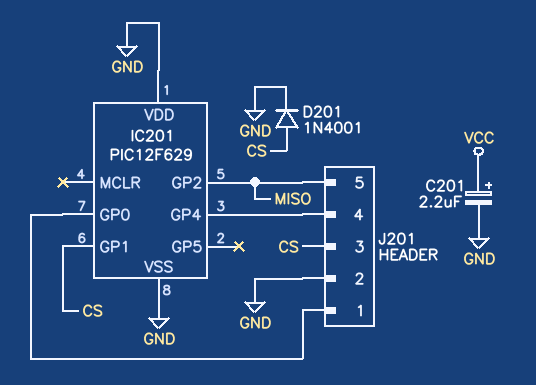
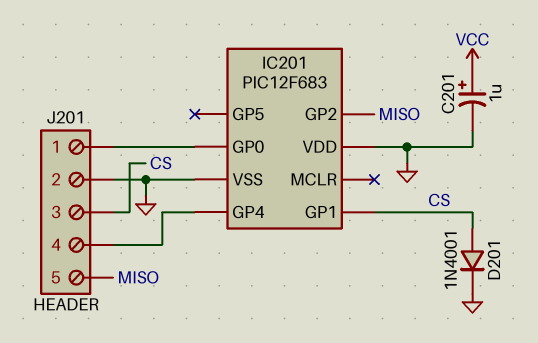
C201: 2.2uF (plus VCC, minus GND) -> 1uF (plus VCC, minus GND)
IC201: PIC12F629 -> PIC12F683

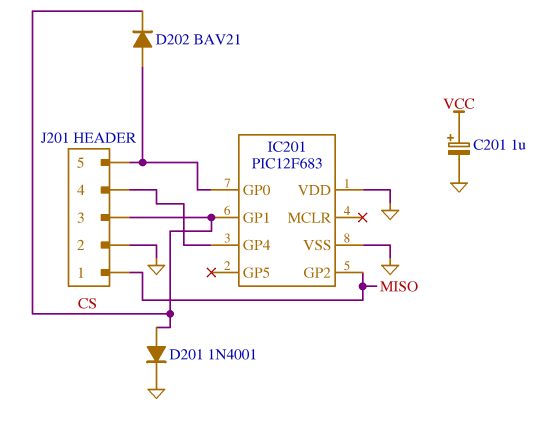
D202: none -> diode BAV21 (A IC201/GP0, K CS)
J201 pin 1: IC201/GP0 -> MISO
J201 pin 5: MISO -> IC201/GP0

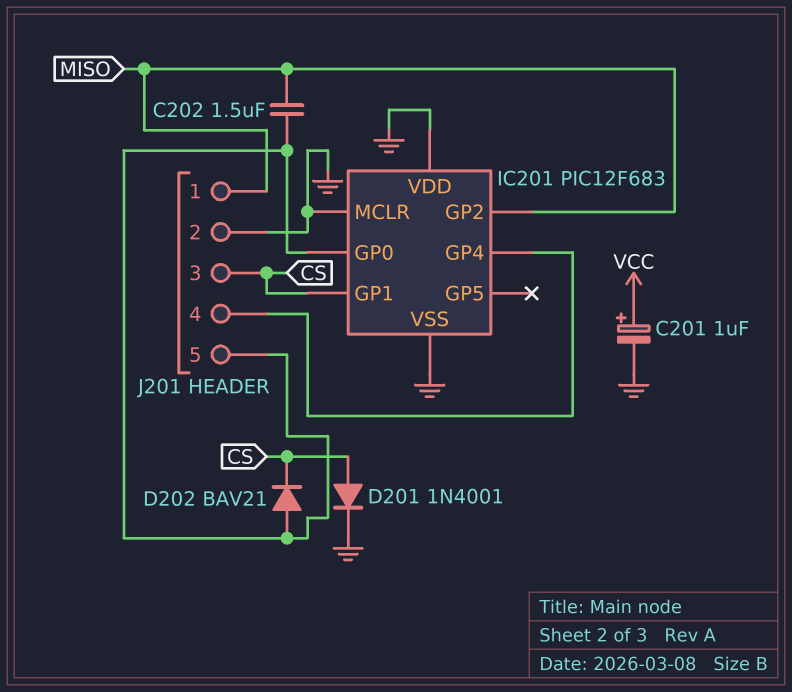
C202: none -> 1.5uF (IC201/GP0, MISO)
IC201 pin MCLR: none -> GND

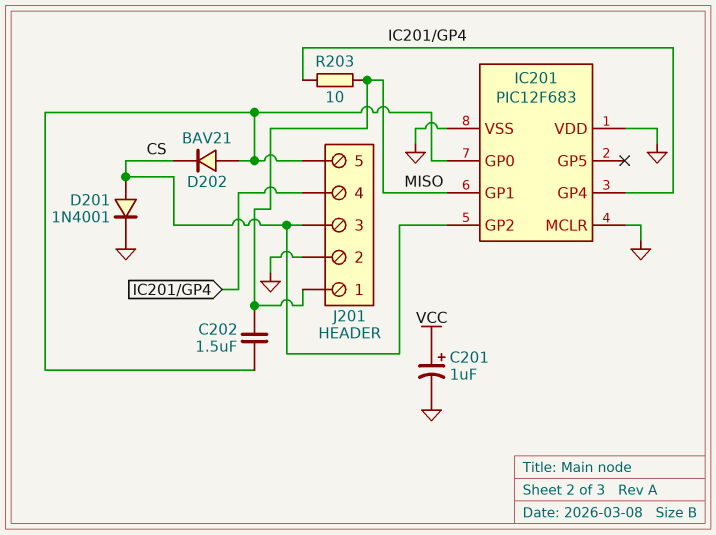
IC201 pin GP1: CS -> MISO
IC201 pin GP2: MISO -> CS
R203: none -> 10 (IC201/GP4, MISO)

